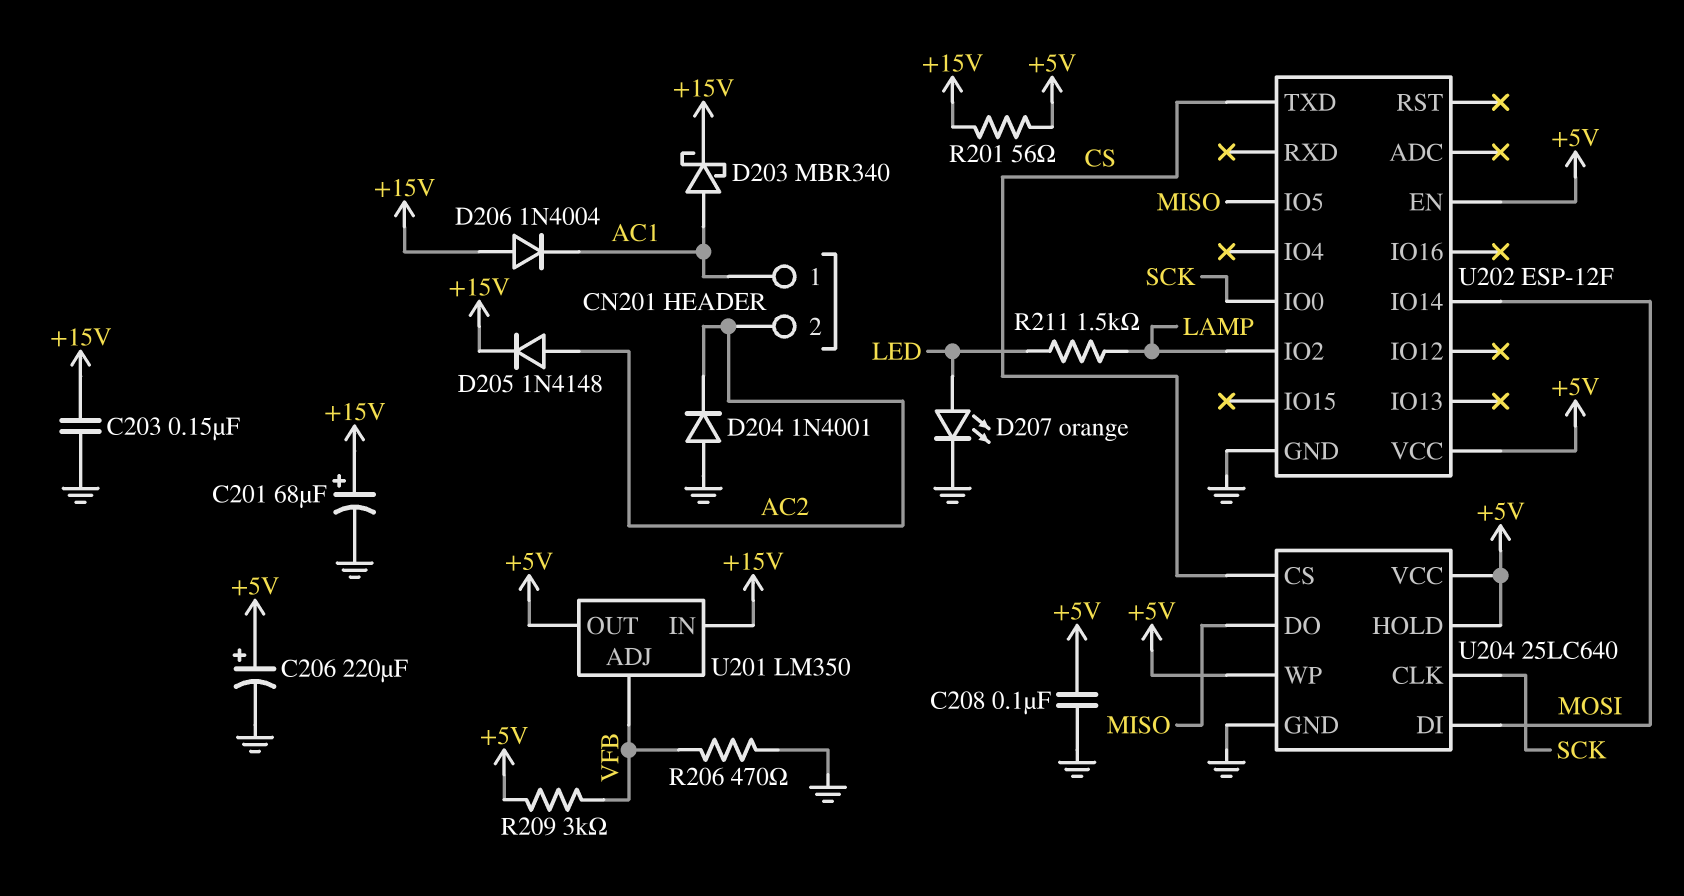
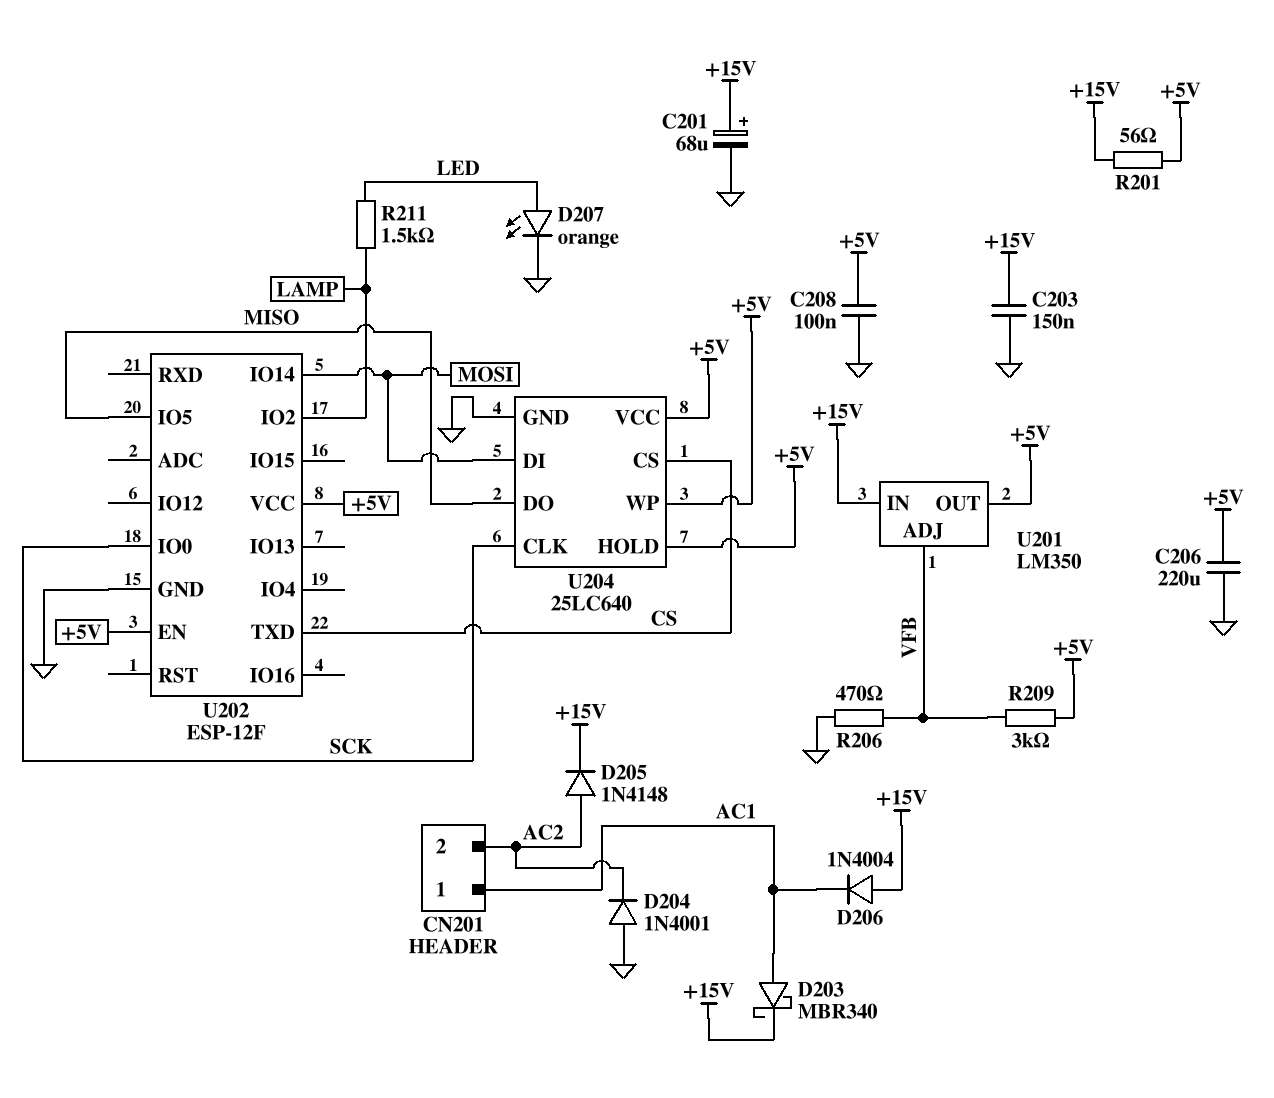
C206: 220uF (plus +5V, minus GND) -> 220uF (+5V, GND)

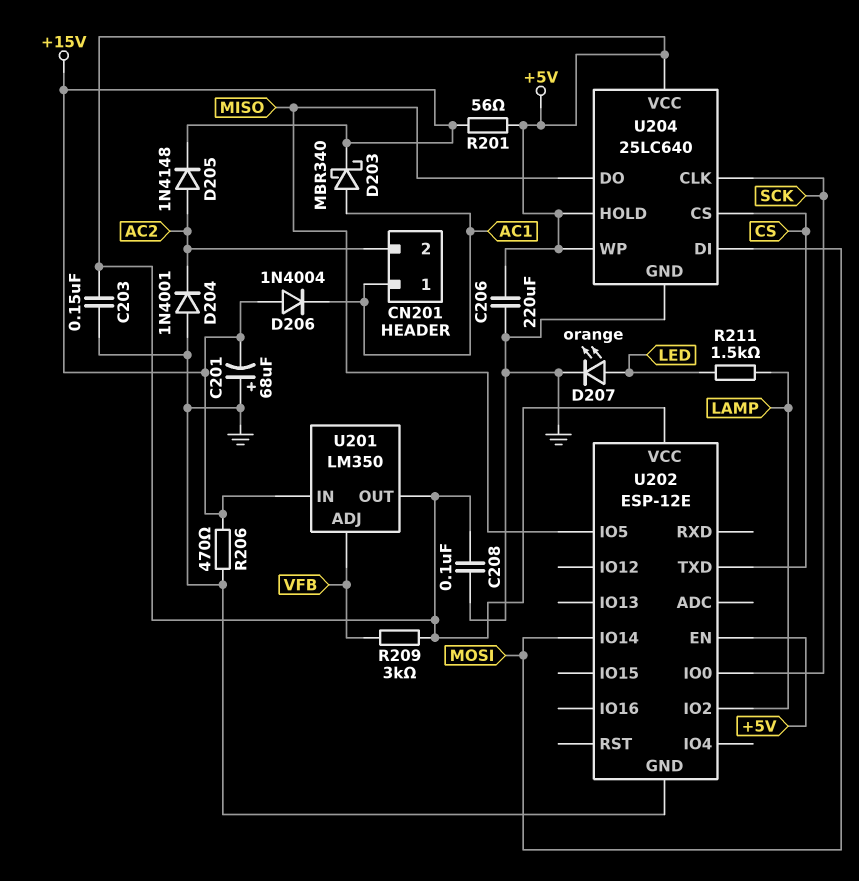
C201: 68uF (plus +15V, minus GND) -> 68uF (plus GND, minus +15V)
C203: 150nF (+15V, GND) -> 150nF (+5V, GND)
R206: 470 (GND, VFB) -> 470 (+15V, GND)
U202: ESP-12F -> ESP-12E

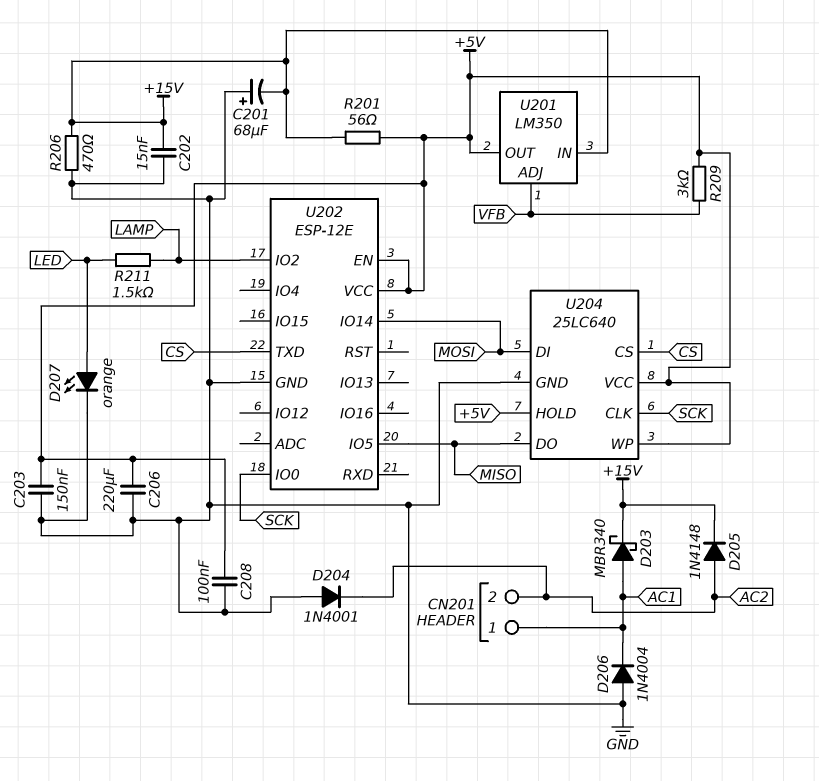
C202: none -> 15nF (+15V, GND)
D206: diode 1N4004 (A +15V, K AC1) -> diode 1N4004 (A GND, K AC1)

